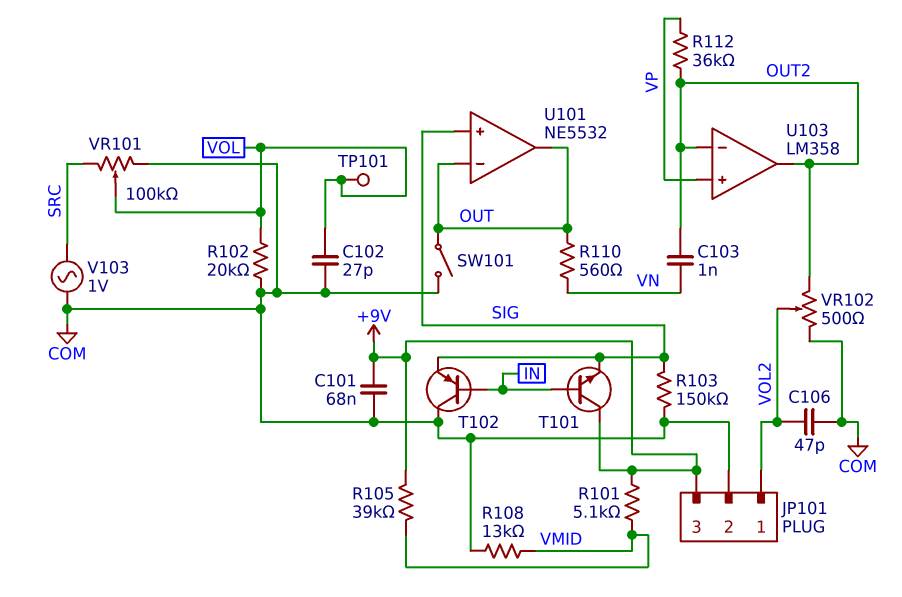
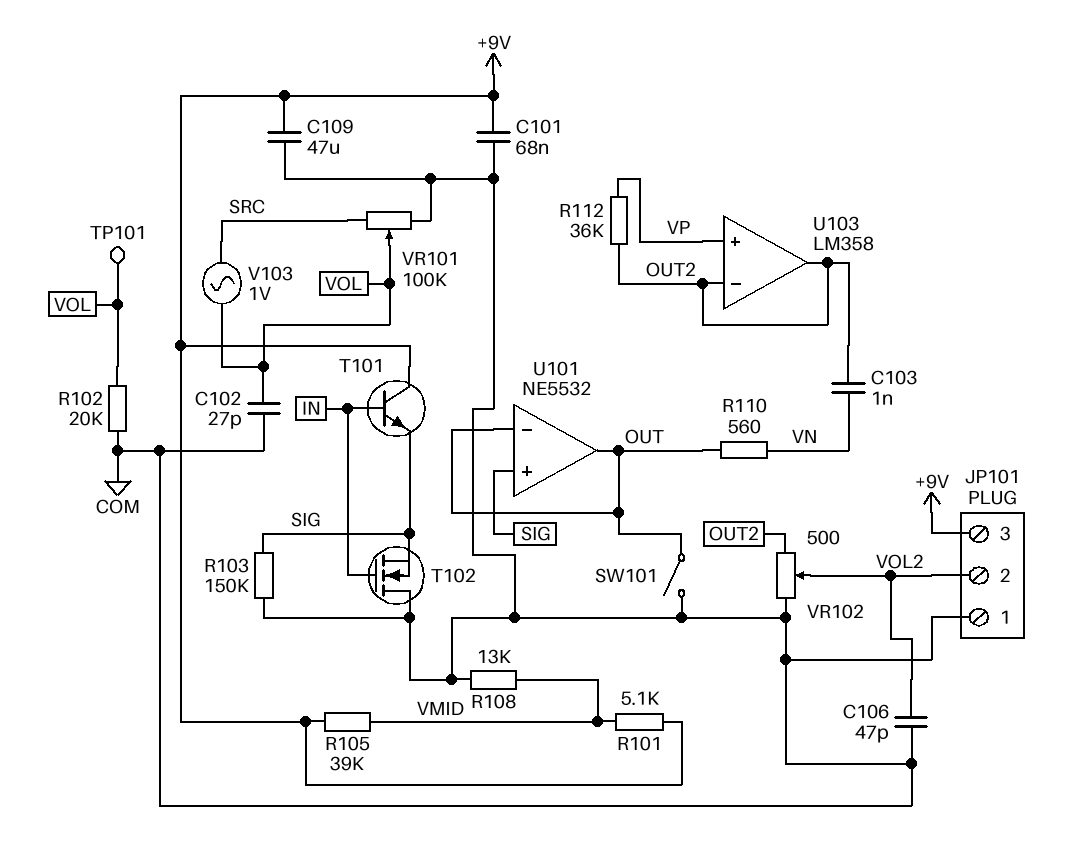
C109: none -> 47uF (+9V, COM)
JP101 pin 1: VOL2 -> COM
JP101 pin 2: COM -> VOL2
T102: PNP (B IN, C COM, E SIG) -> NMOS (G IN, D COM, S SIG)
V103: AC 1V (COM, SRC) -> AC 1V (SRC, VOL)

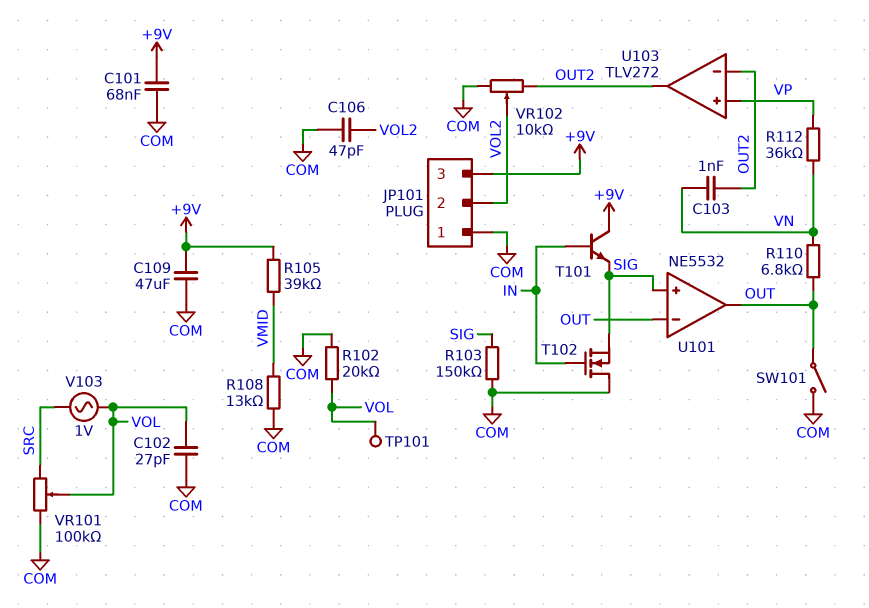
R101: 5.1k (+9V, VMID) -> none
R110: 560 (OUT, VN) -> 6.8k (OUT, VN)
R112: 36k (OUT2, VP) -> 36k (VN, VP)
U103: LM358 -> TLV272
VR102: 500 (COM, OUT2, wiper VOL2) -> 10k (COM, OUT2, wiper VOL2)

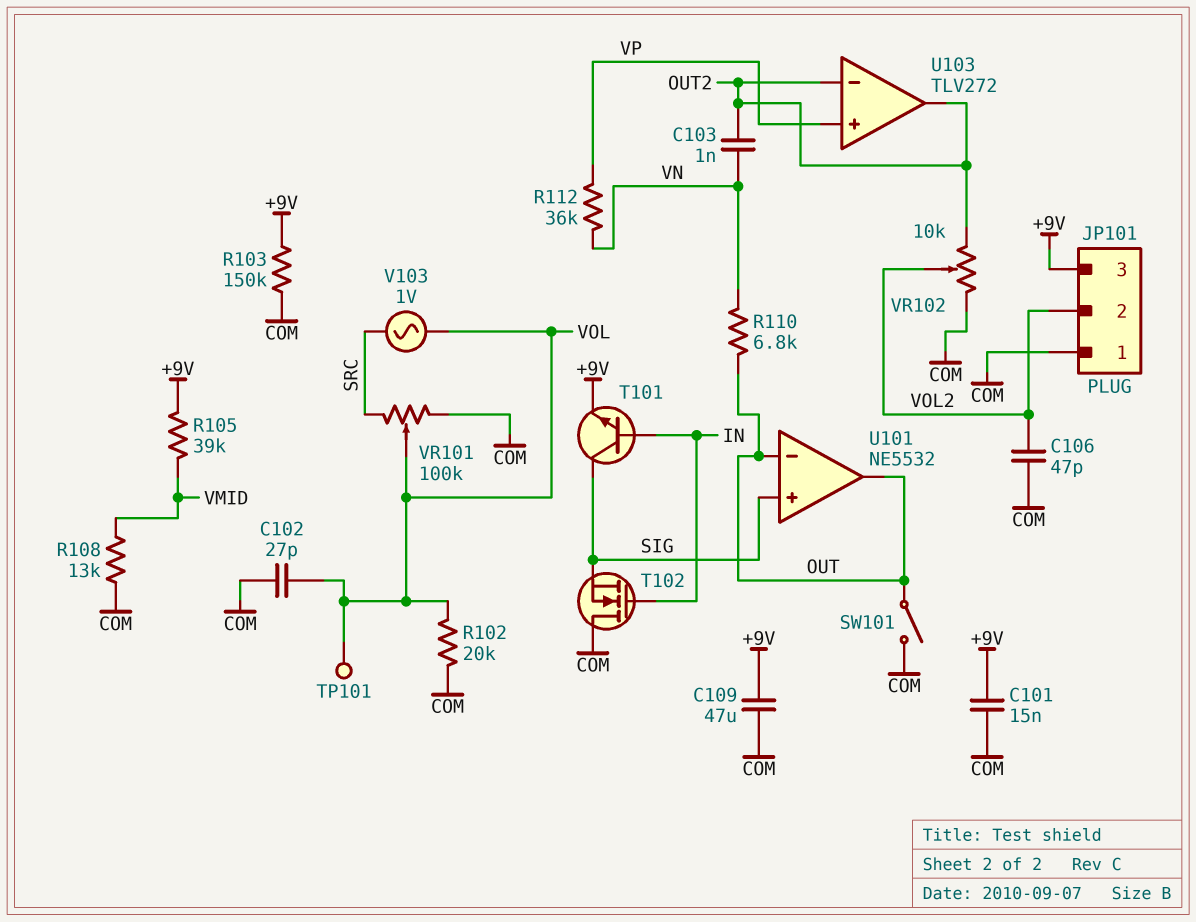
C101: 68nF (+9V, COM) -> 15nF (+9V, COM)
R103: 150k (COM, SIG) -> 150k (+9V, COM)
T101: NPN (B IN, C +9V, E SIG) -> NPN (B IN, C SIG, E +9V)

